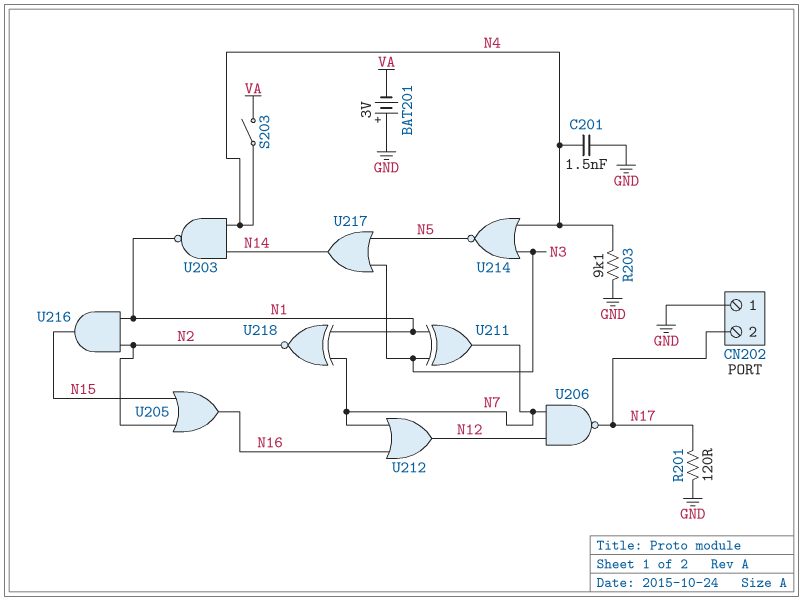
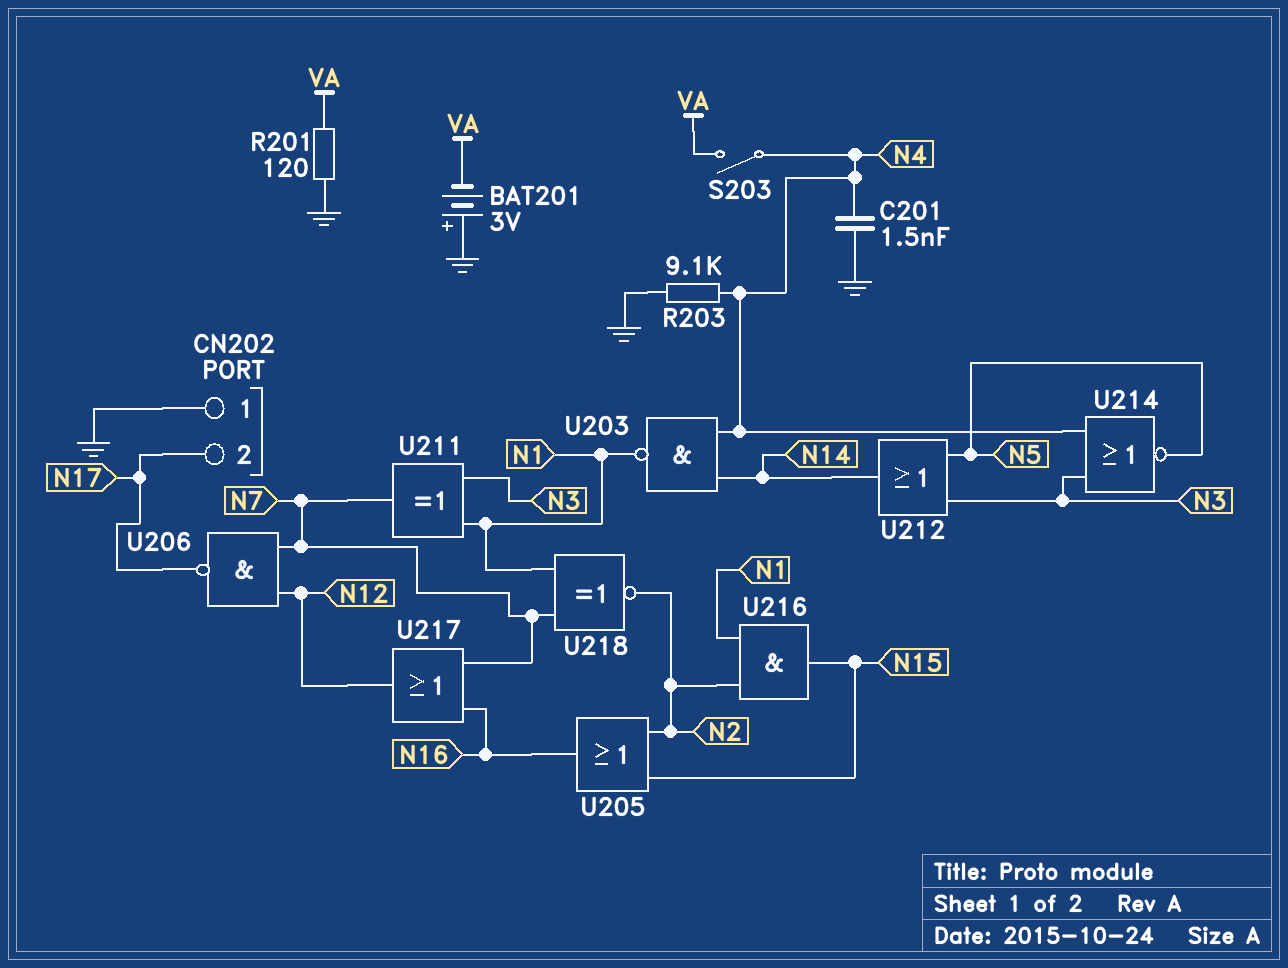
R201: 120 (GND, N17) -> 120 (GND, VA)
U212: OR (in N7, in N16, out N12) -> OR (in N3, in N5, out N14)
U217: OR (in N3, in N5, out N14) -> OR (in N7, in N16, out N12)

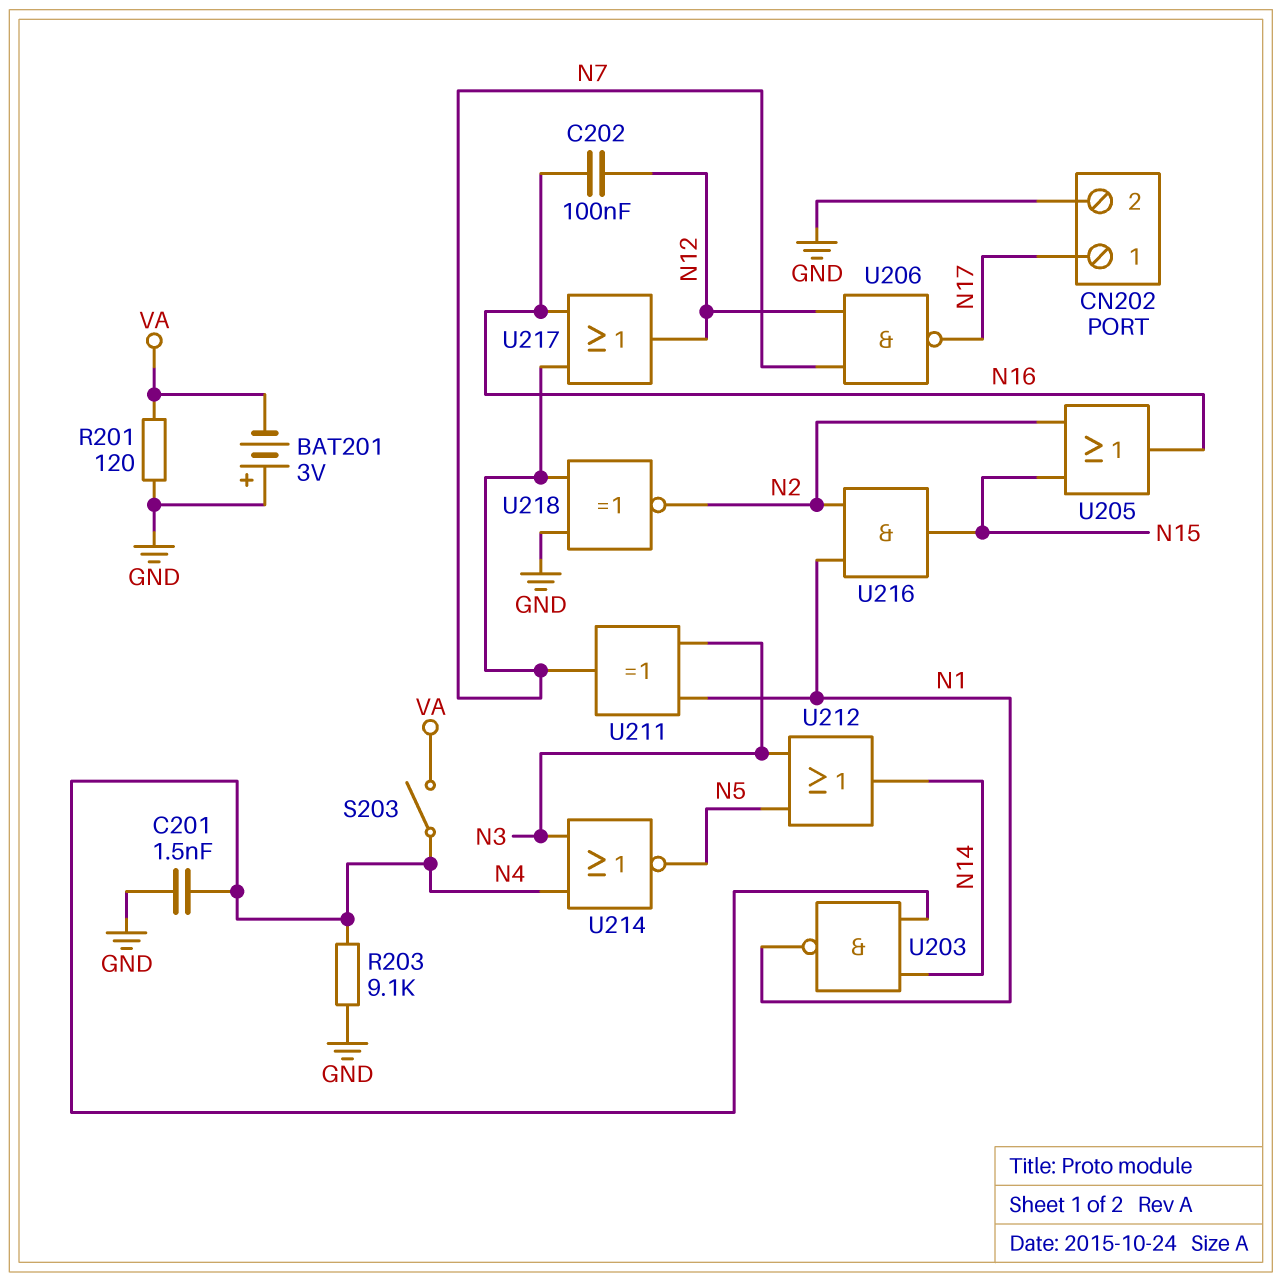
C202: none -> 100nF (N12, N16)
CN202 pin 1: GND -> N17
CN202 pin 2: N17 -> GND
U218: XNOR (in N1, in N7, out N2) -> XNOR (in GND, in N7, out N2)

